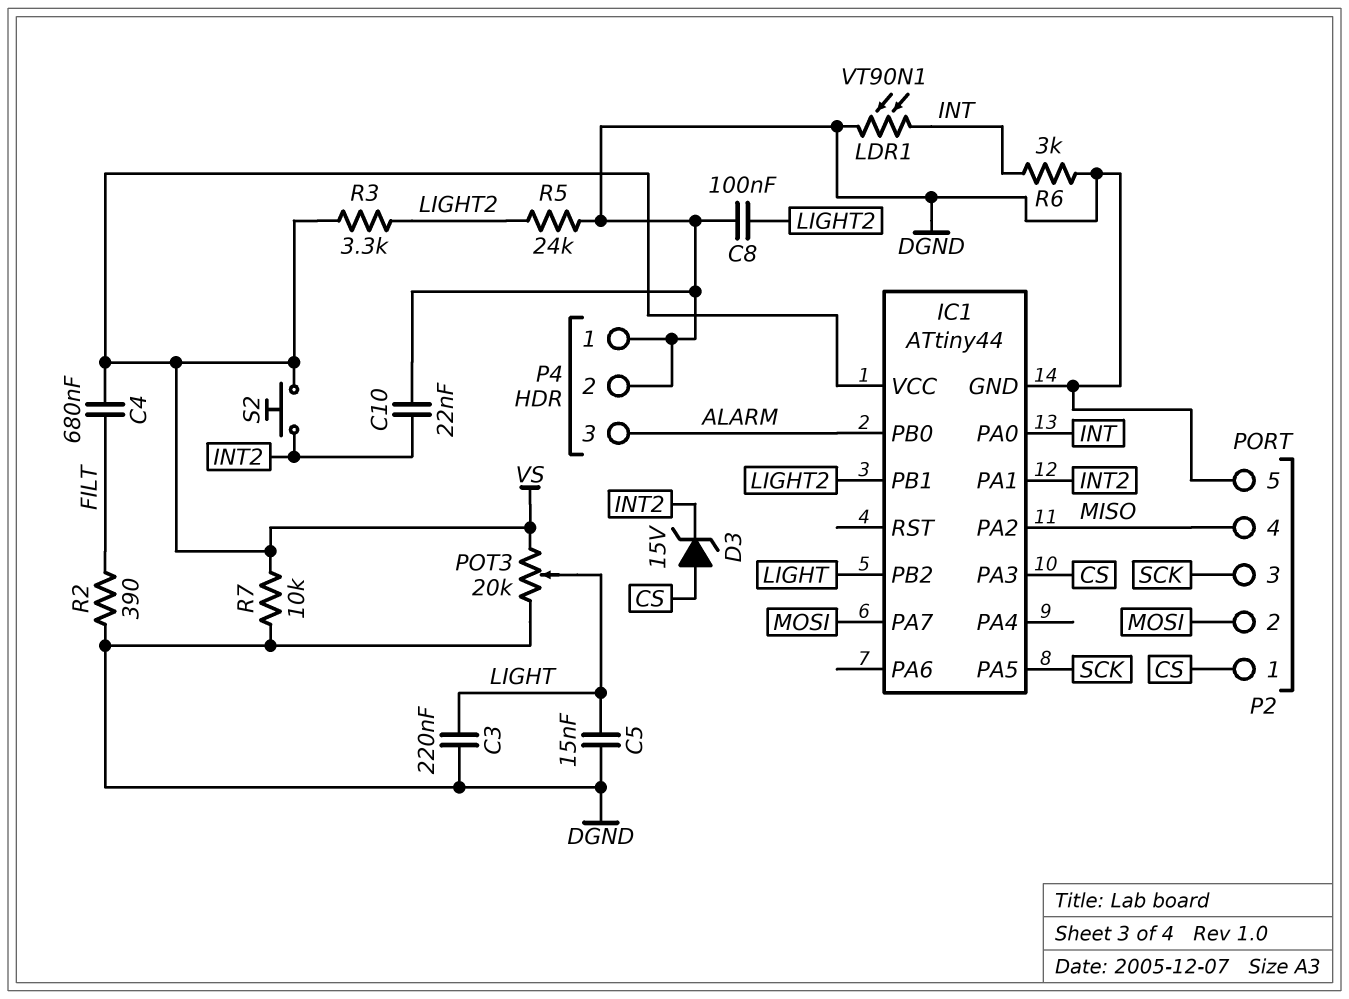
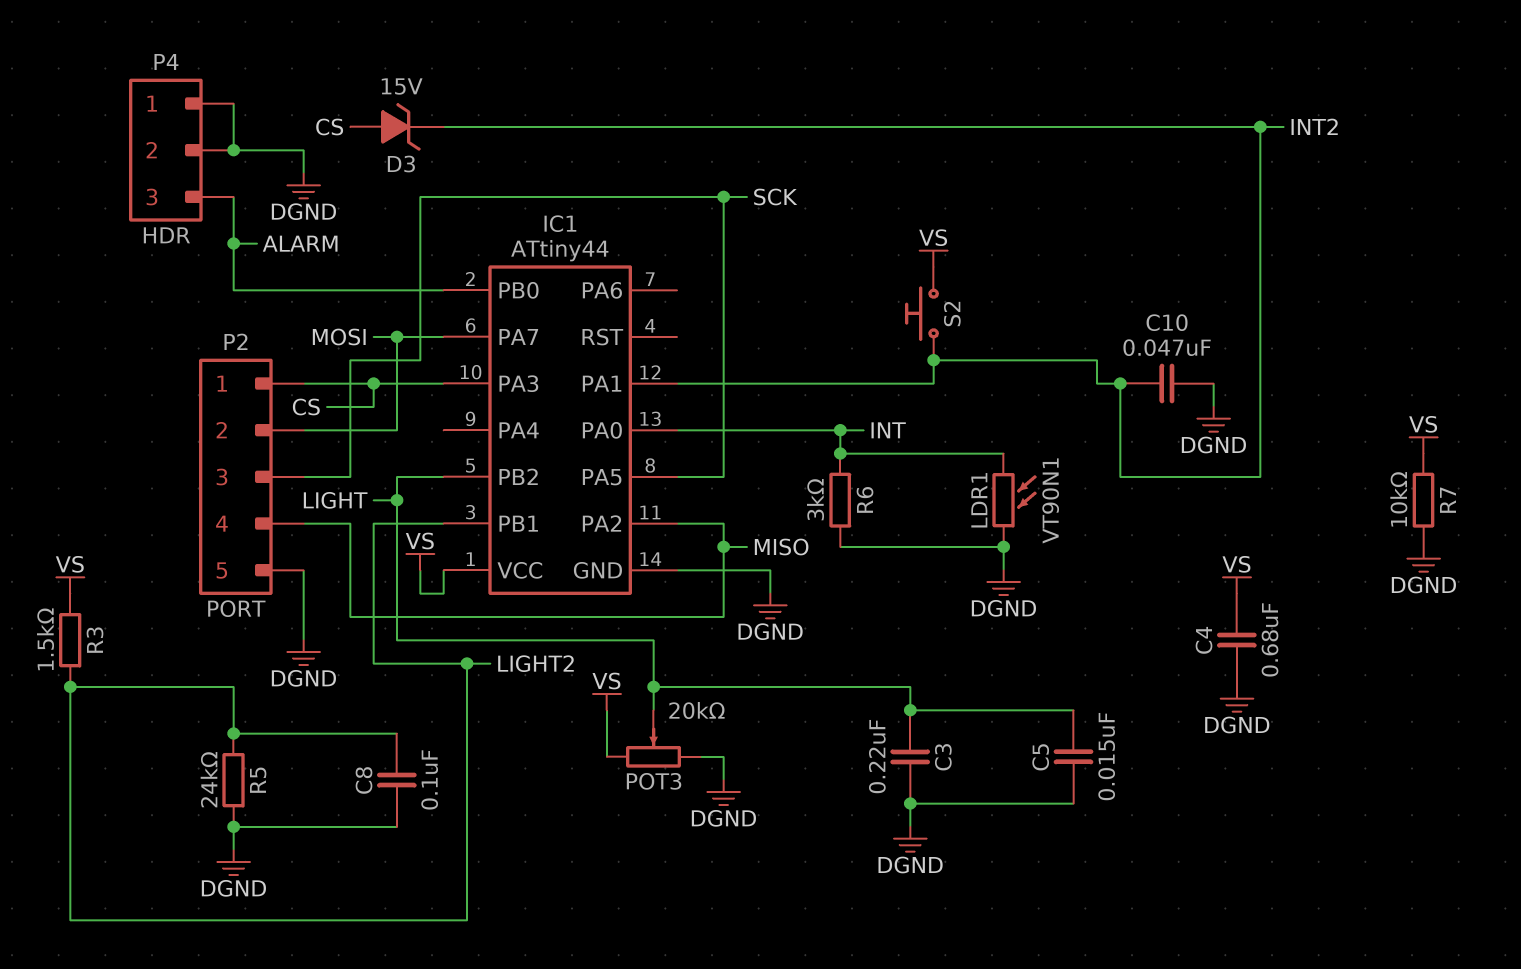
C4: 680nF (FILT, VS) -> 680nF (DGND, VS)
C10: 22nF (DGND, INT2) -> 47nF (DGND, INT2)
R2: 390 (DGND, FILT) -> none
R3: 3.3k (LIGHT2, VS) -> 1.5k (LIGHT2, VS)

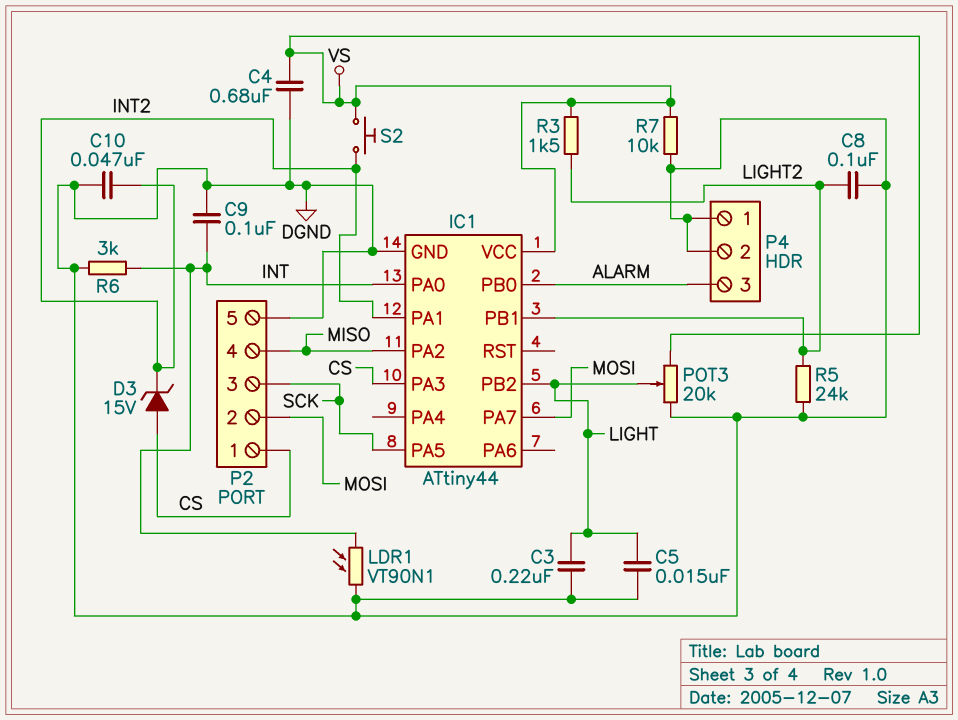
C9: none -> 100nF (DGND, INT)

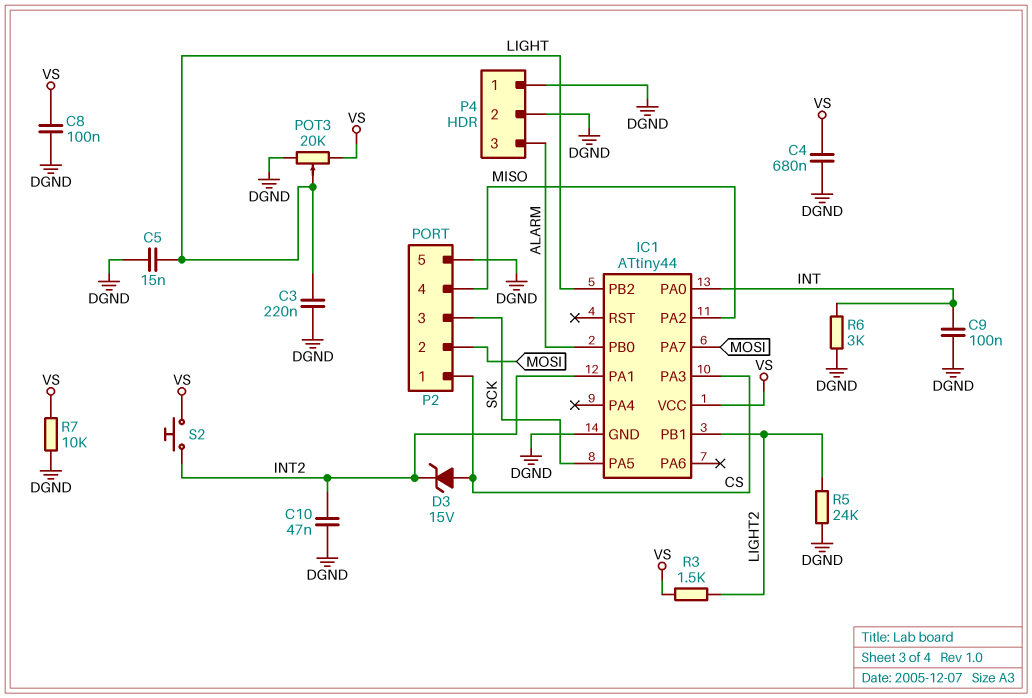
C8: 100nF (DGND, LIGHT2) -> 100nF (DGND, VS)
LDR1: VT90N1 (DGND, INT) -> none

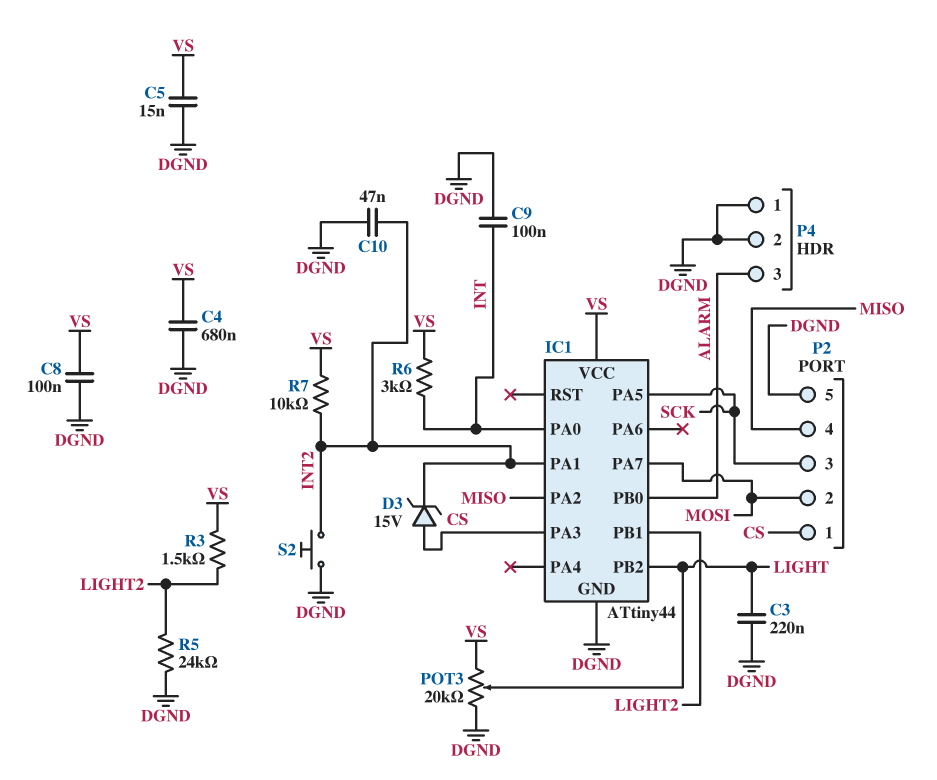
C5: 15nF (DGND, LIGHT) -> 15nF (DGND, VS)
R6: 3k (DGND, INT) -> 3k (INT, VS)
R7: 10k (DGND, VS) -> 10k (INT2, VS)
S2: button (INT2, VS) -> button (DGND, INT2)

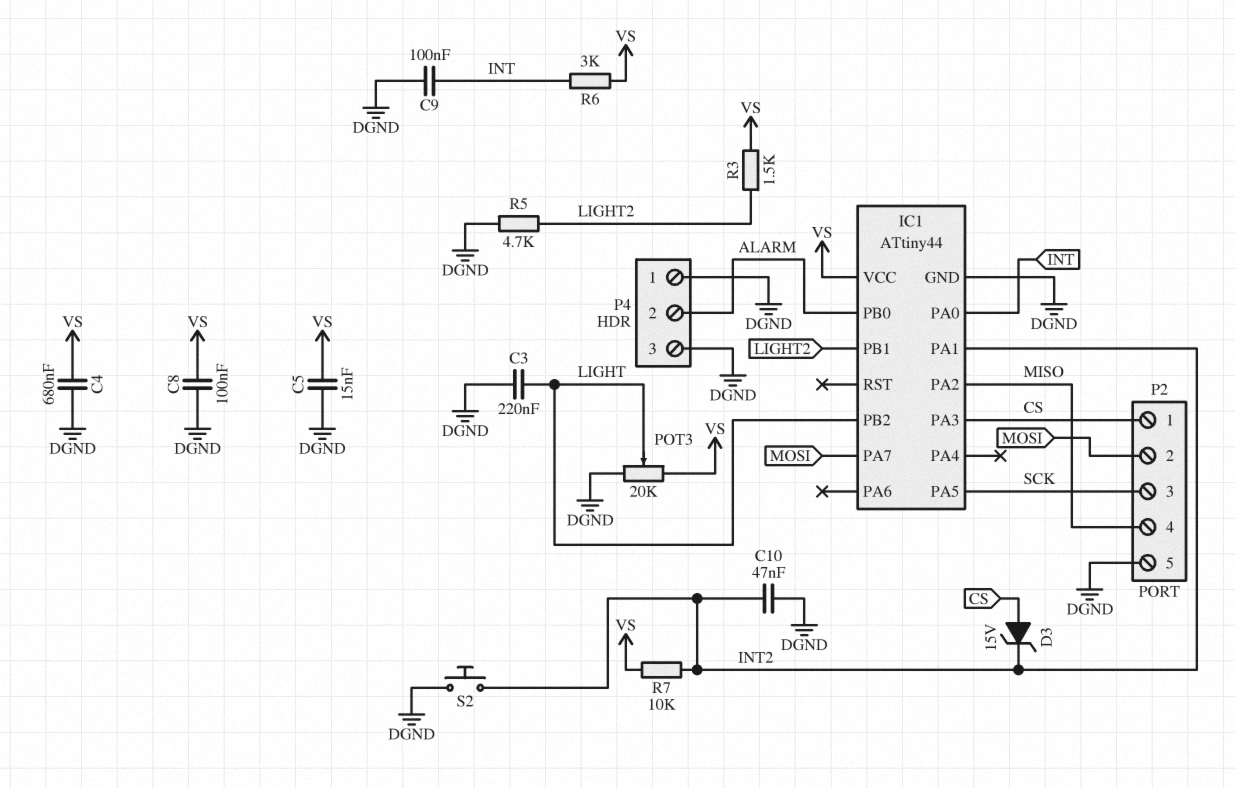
P4 pin 2: DGND -> ALARM
P4 pin 3: ALARM -> DGND
R5: 24k (DGND, LIGHT2) -> 4.7k (DGND, LIGHT2)

